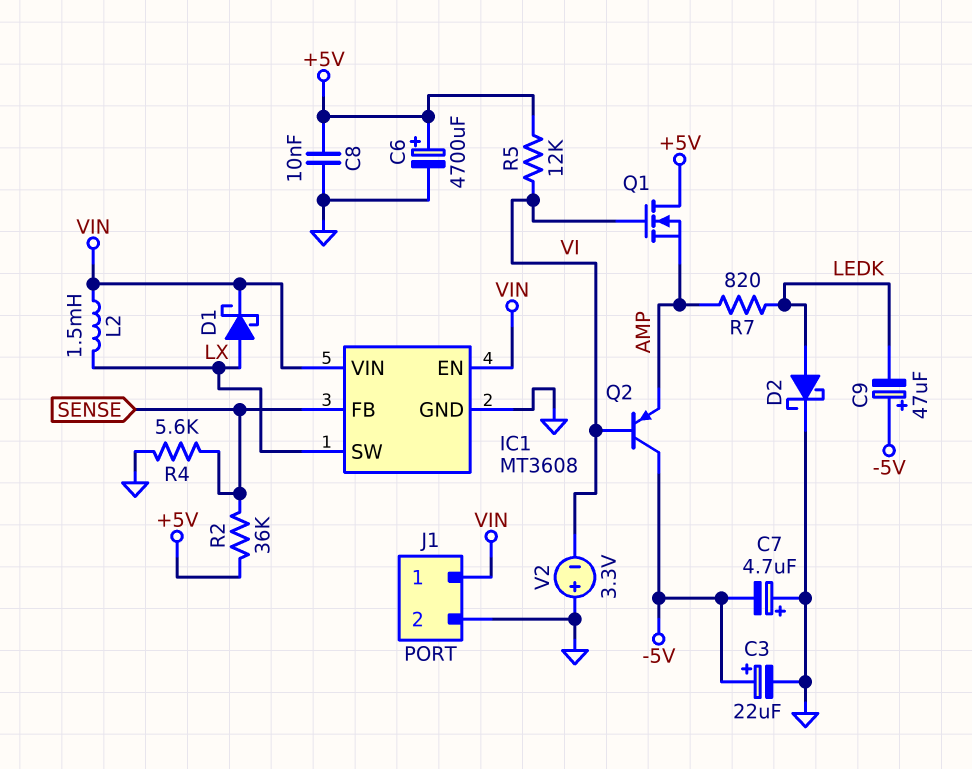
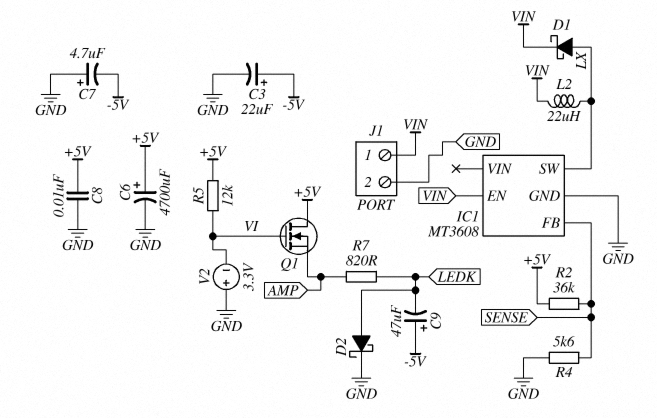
IC1 pin VIN: VIN -> none
L2: 1.5mH (LX, VIN) -> 22uH (LX, VIN)
Q2: PNP (B VI, C -5V, E AMP) -> none

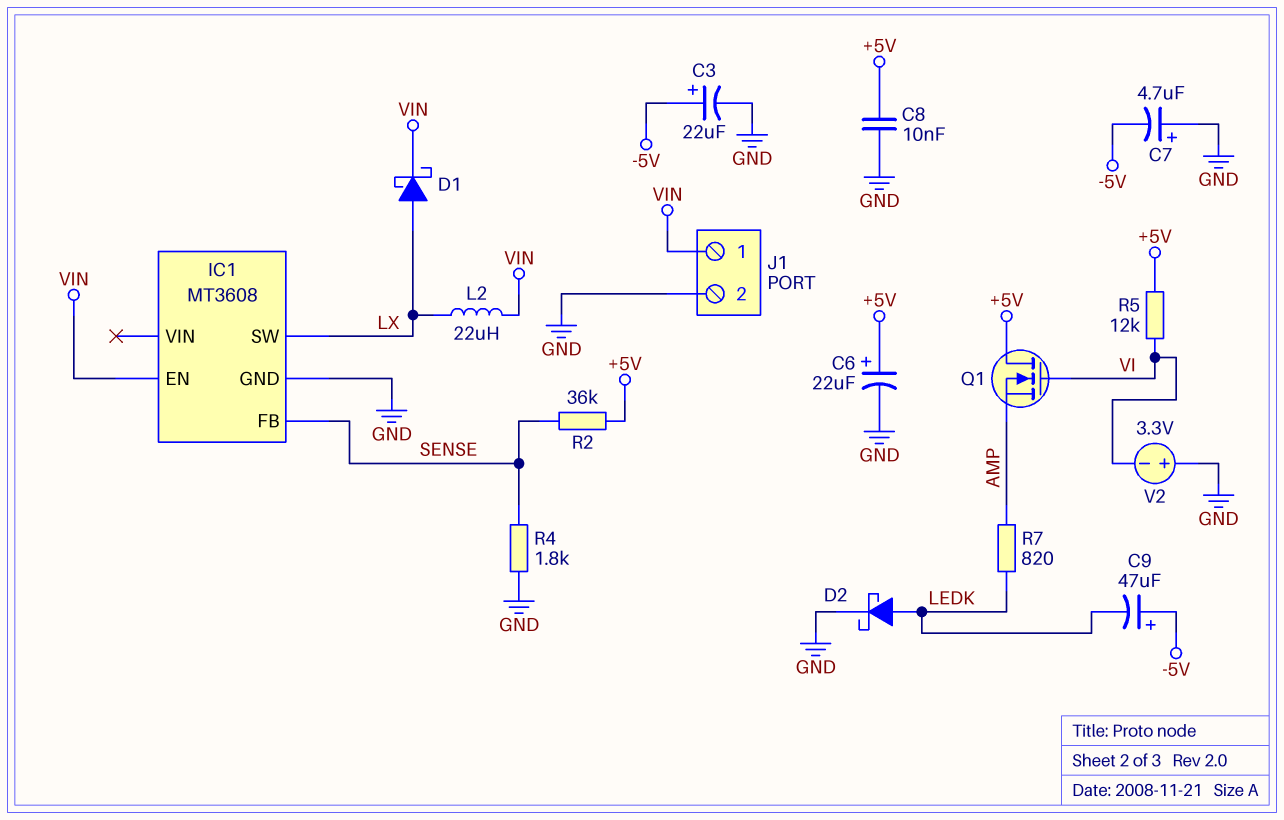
C6: 4700uF (plus +5V, minus GND) -> 22uF (plus +5V, minus GND)
R4: 5.6k (GND, SENSE) -> 1.8k (GND, SENSE)

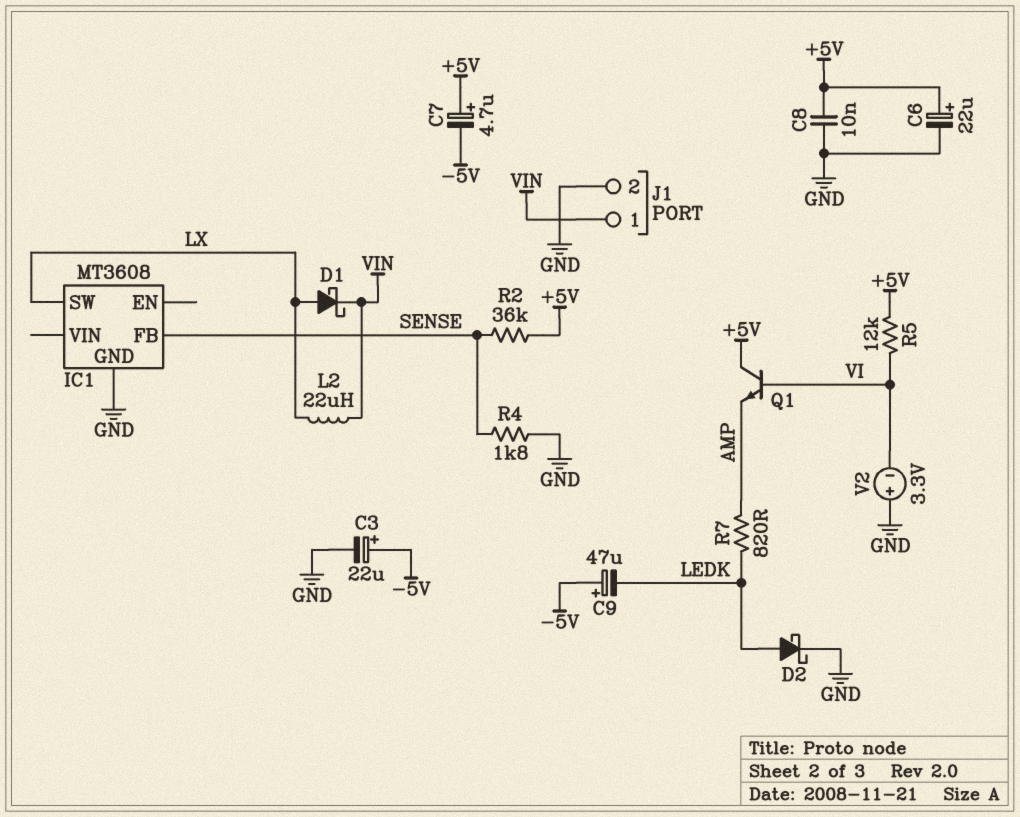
C7: 4.7uF (plus GND, minus -5V) -> 4.7uF (plus +5V, minus -5V)
IC1 pin EN: VIN -> none
Q1: NMOS (G VI, D +5V, S AMP) -> NPN (B VI, C +5V, E AMP)

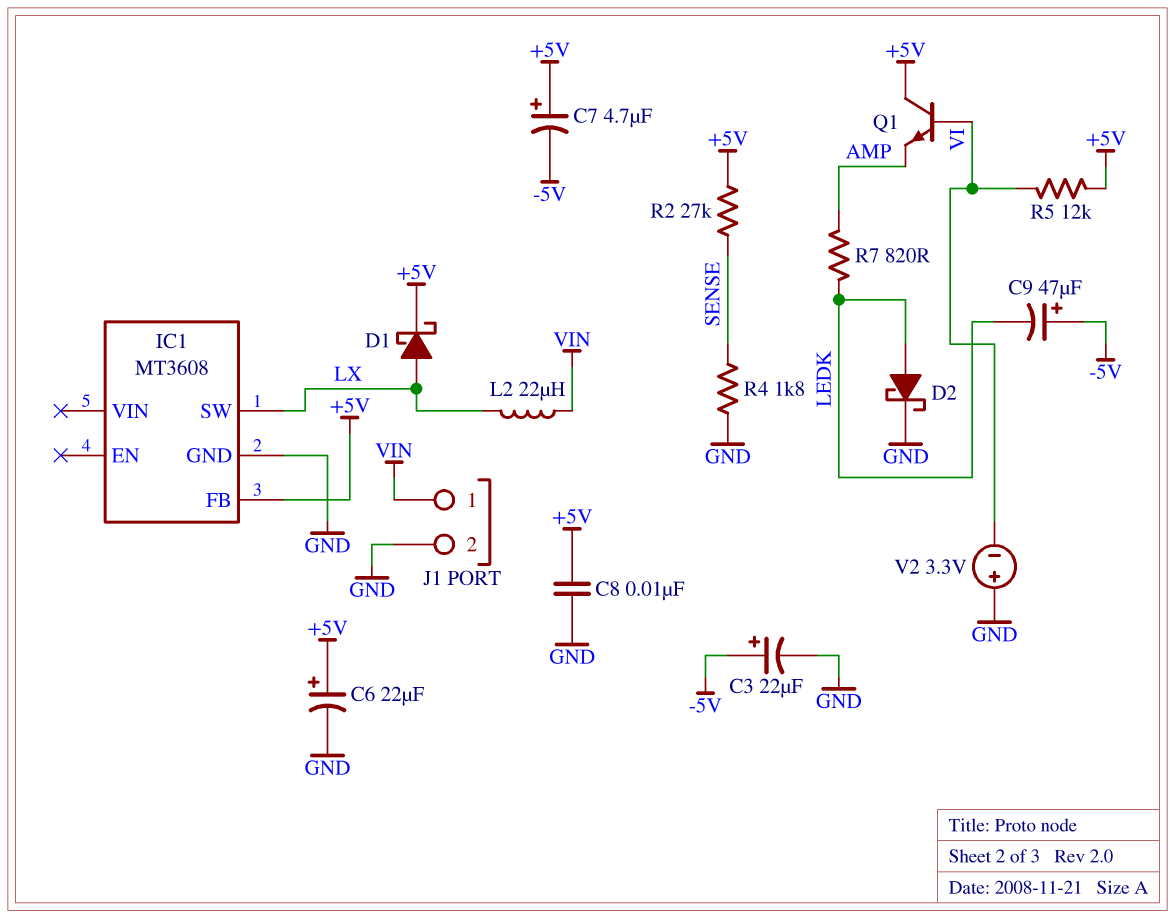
D1: schottky (A LX, K VIN) -> schottky (A LX, K +5V)
IC1 pin FB: SENSE -> +5V
R2: 36k (+5V, SENSE) -> 27k (+5V, SENSE)

